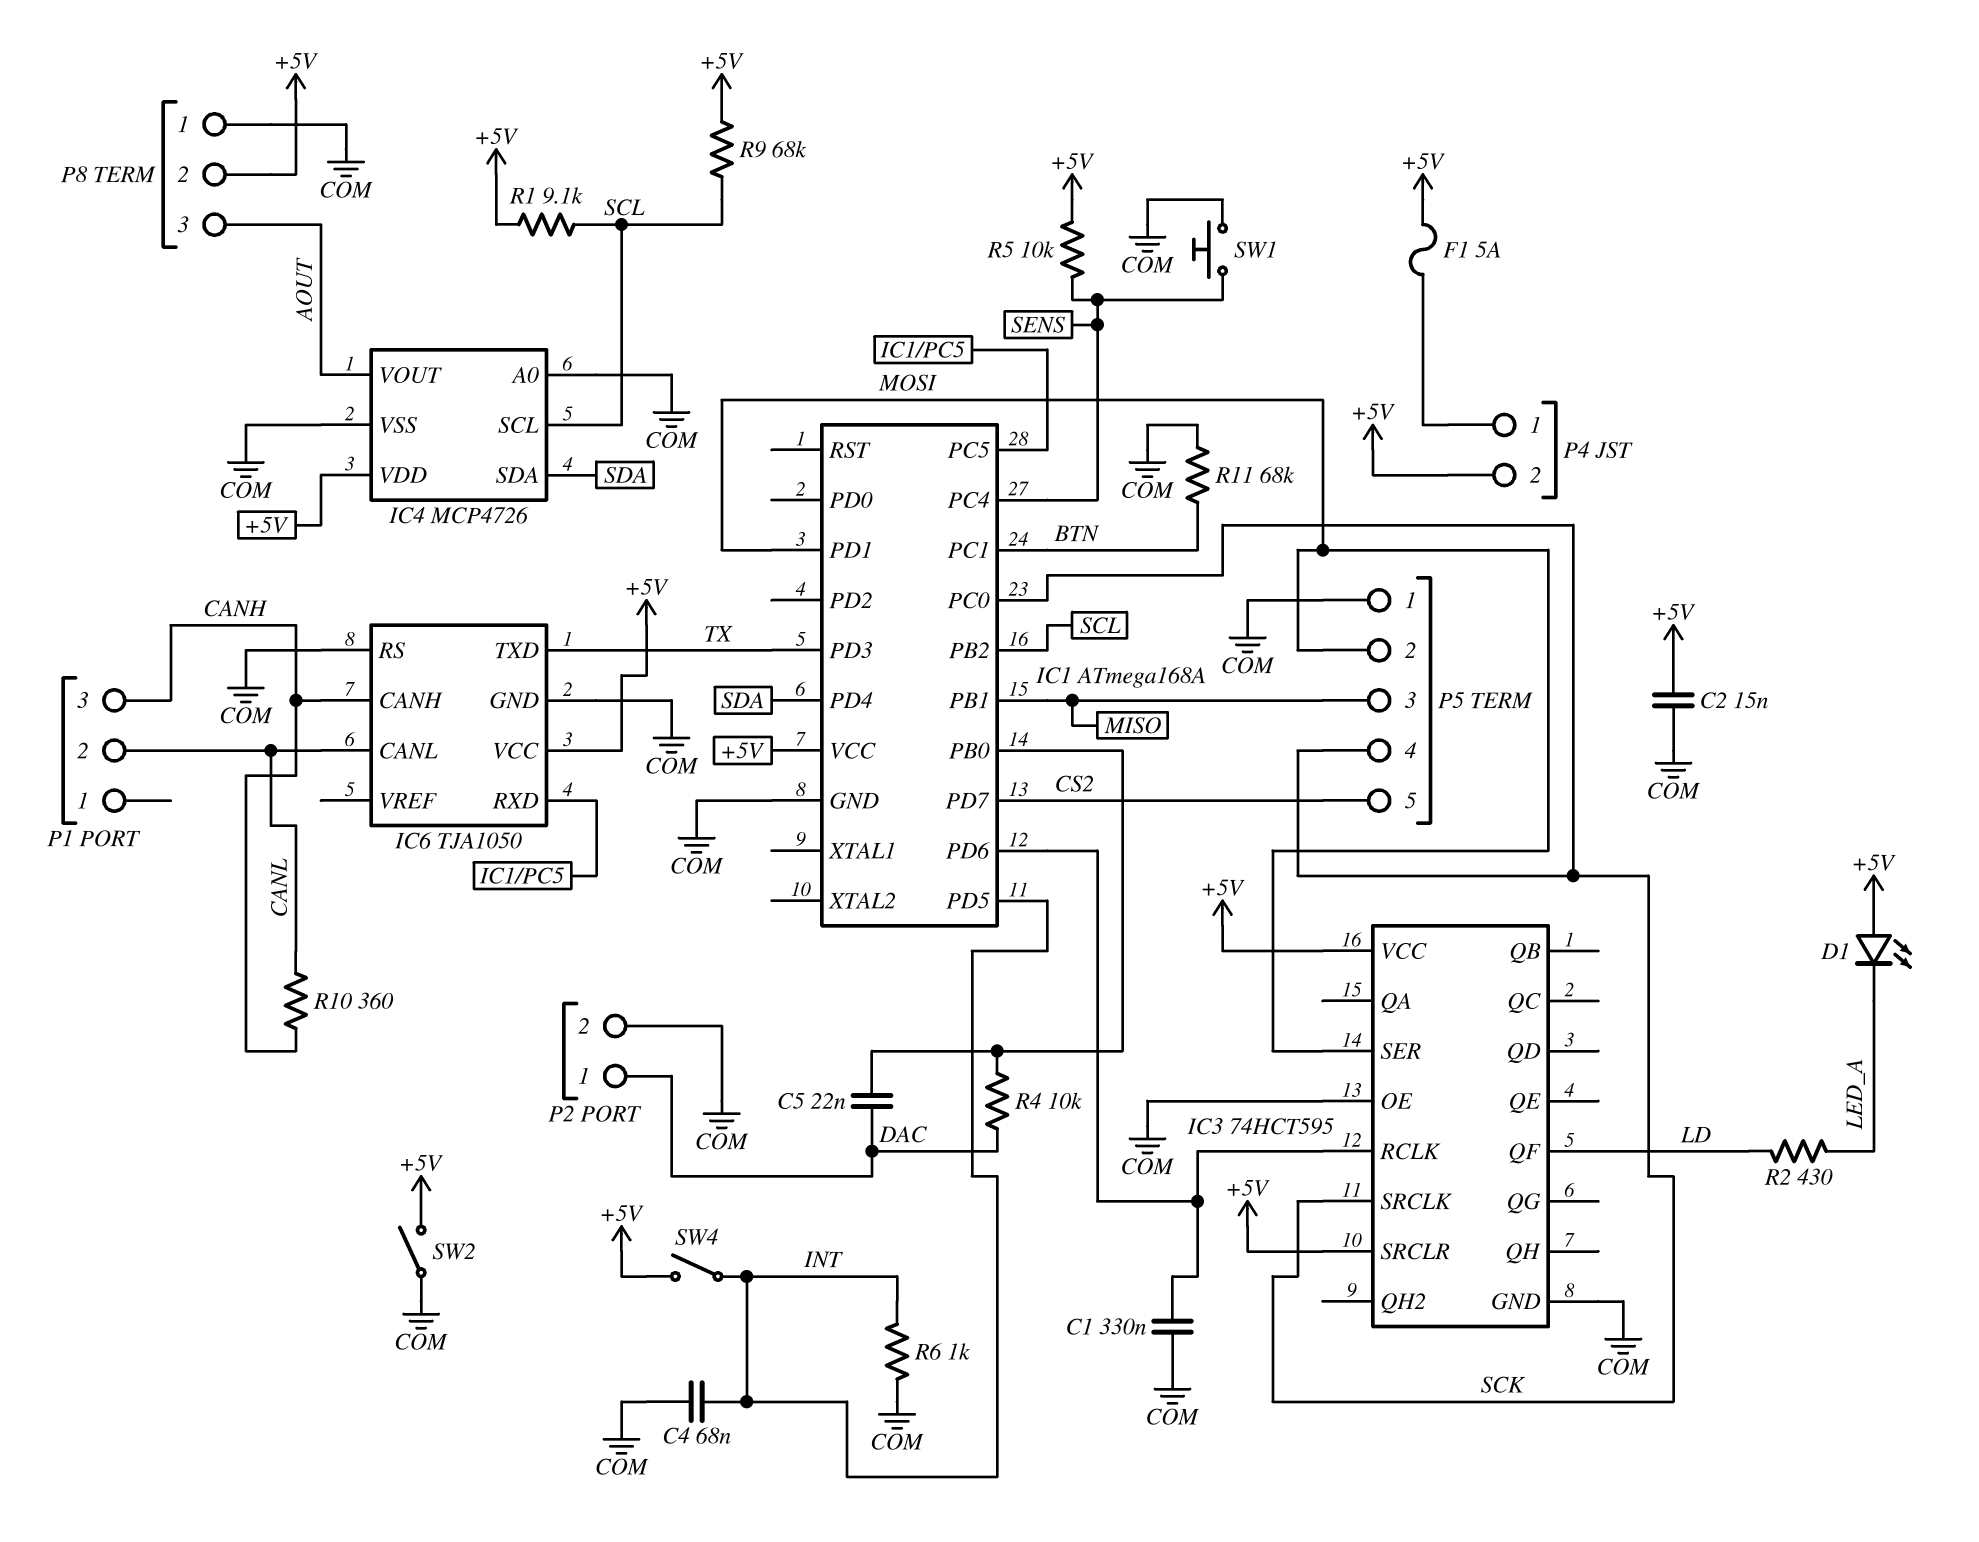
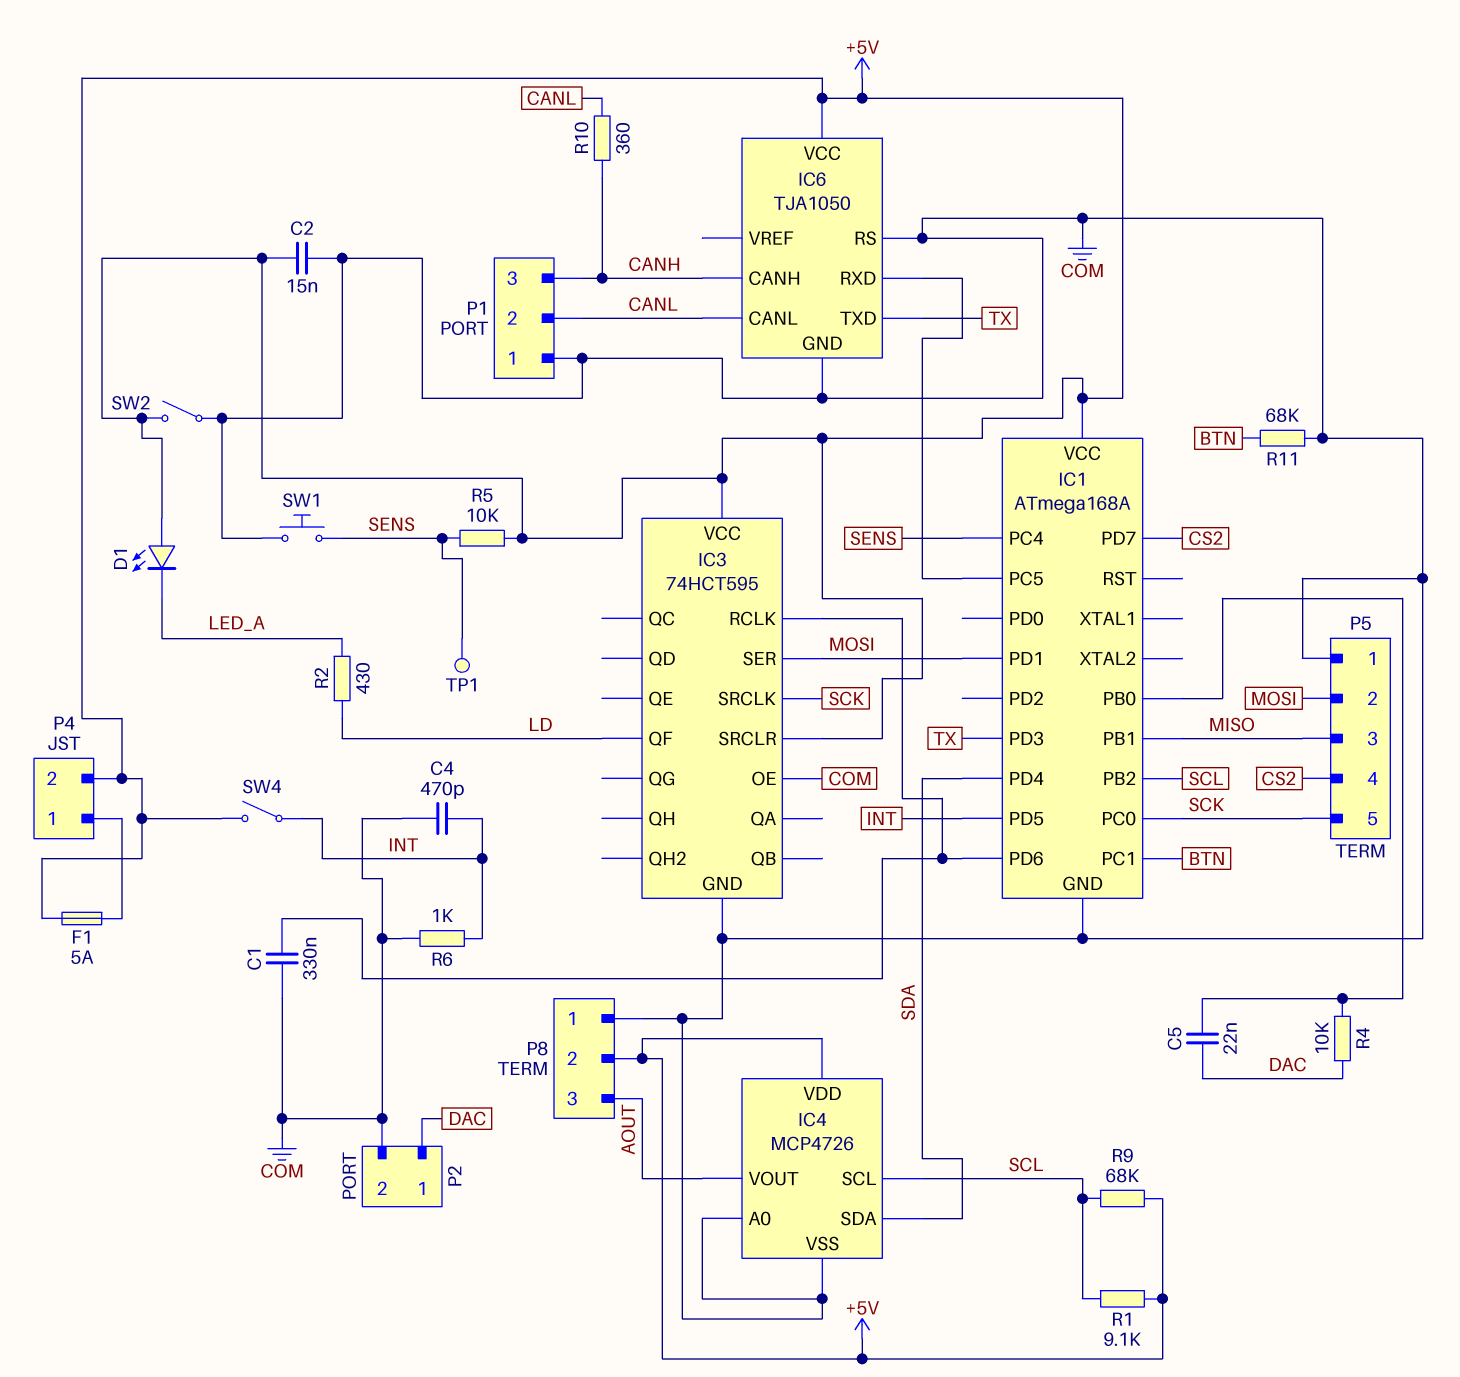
C4: 68nF (COM, INT) -> 470pF (COM, INT)
P1 pin 1: none -> COM
P5 pin 4: SCK -> CS2
P5 pin 5: CS2 -> SCK
TP1: none -> test point (SENS)

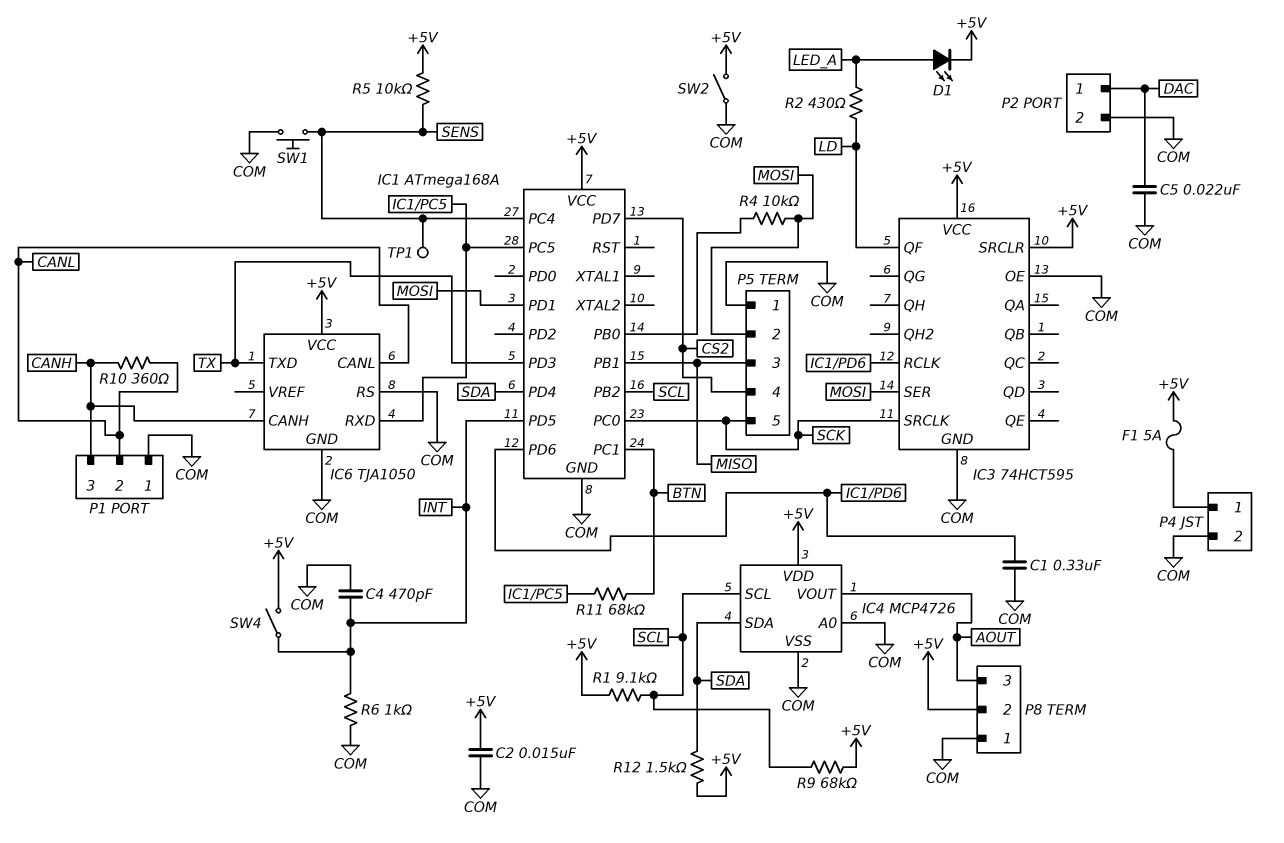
C5: 22nF (DAC, IC1/PB0) -> 22nF (COM, DAC)
D1: LED (A +5V, K LED_A) -> LED (A LED_A, K +5V)
P4 pin 2: +5V -> COM
R4: 10k (DAC, IC1/PB0) -> 10k (IC1/PB0, MOSI)
R11: 68k (BTN, COM) -> 68k (BTN, IC1/PC5)
R12: none -> 1.5k (+5V, SDA)

